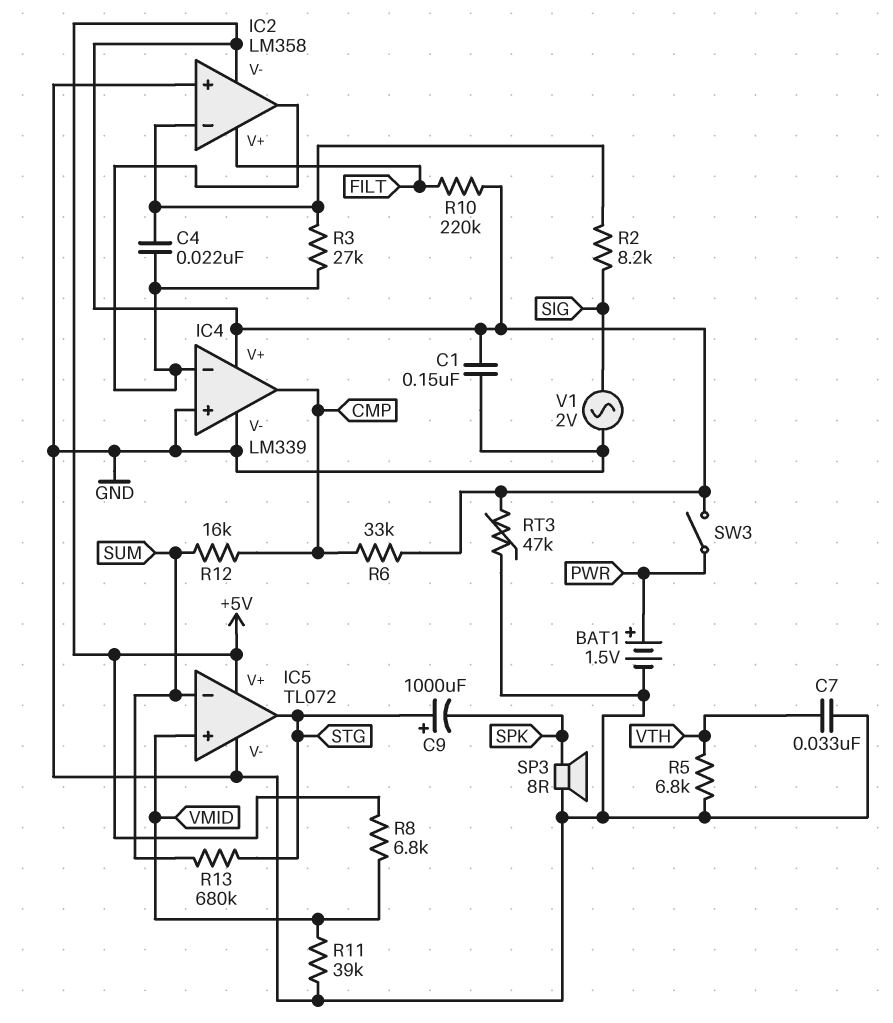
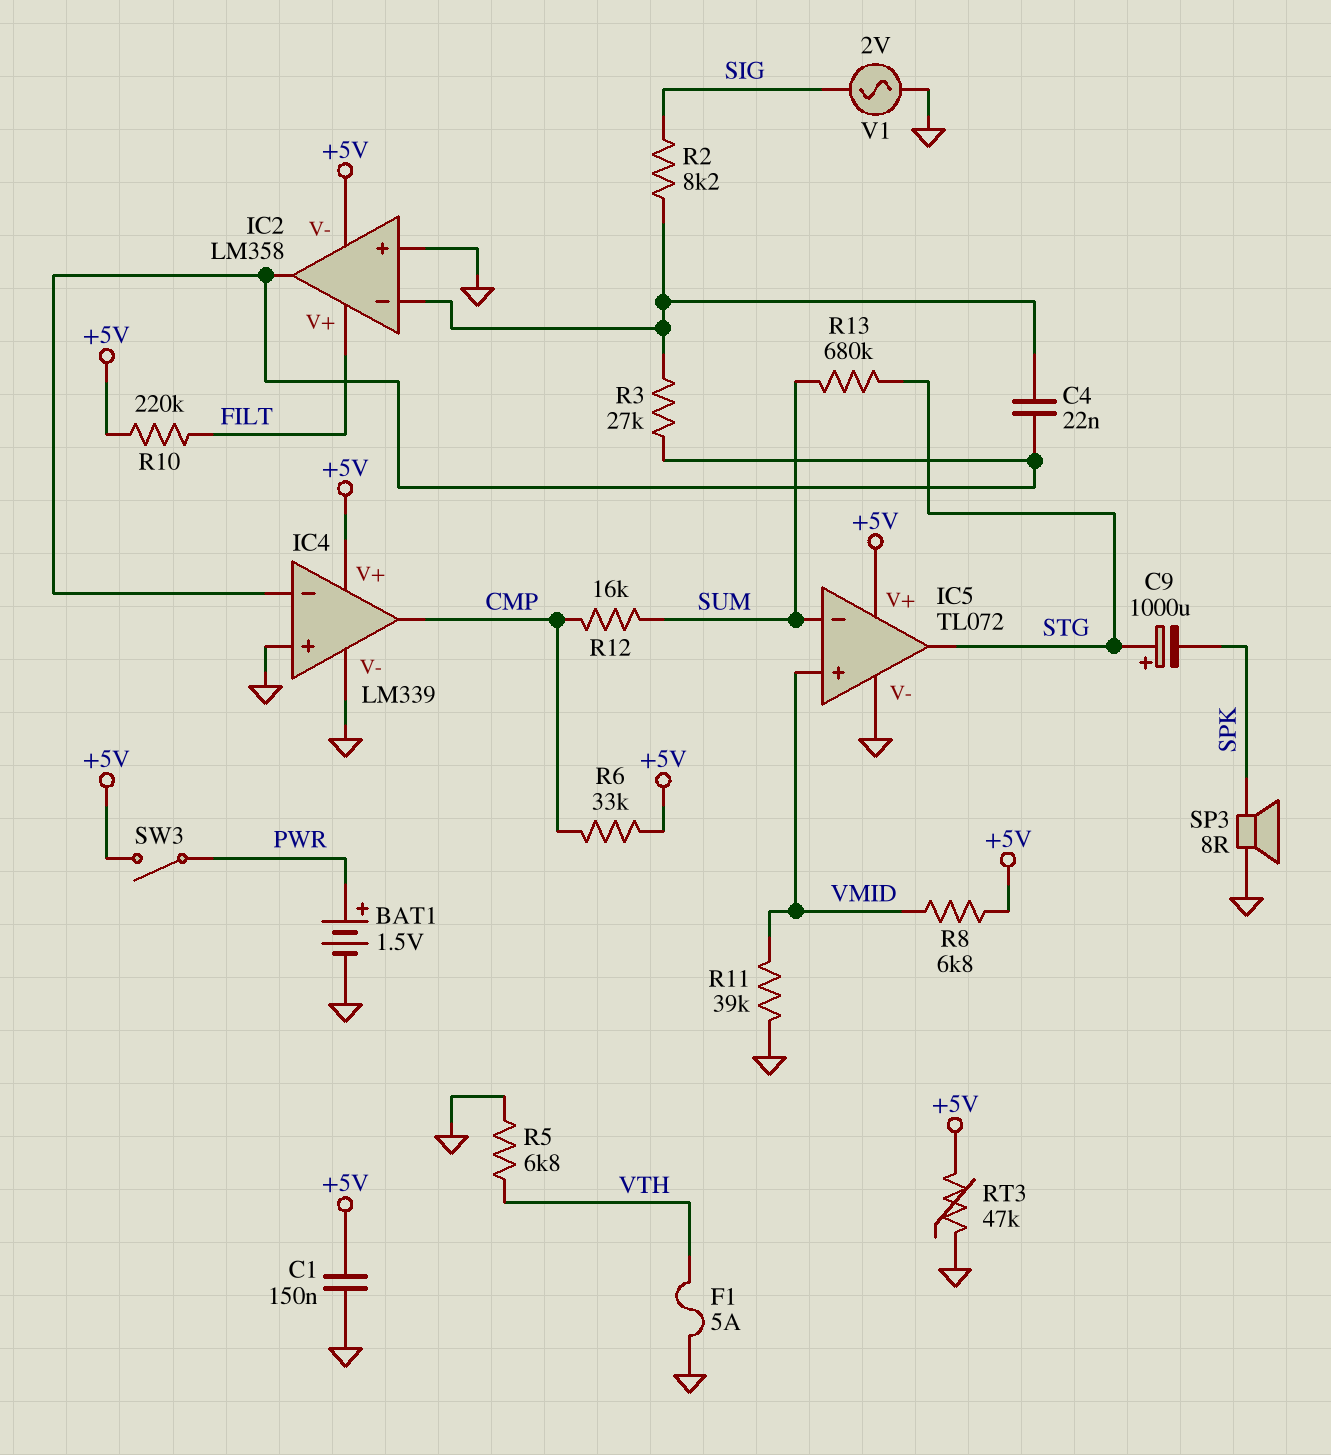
C7: 33nF (GND, VTH) -> none
F1: none -> 5A (GND, VTH)

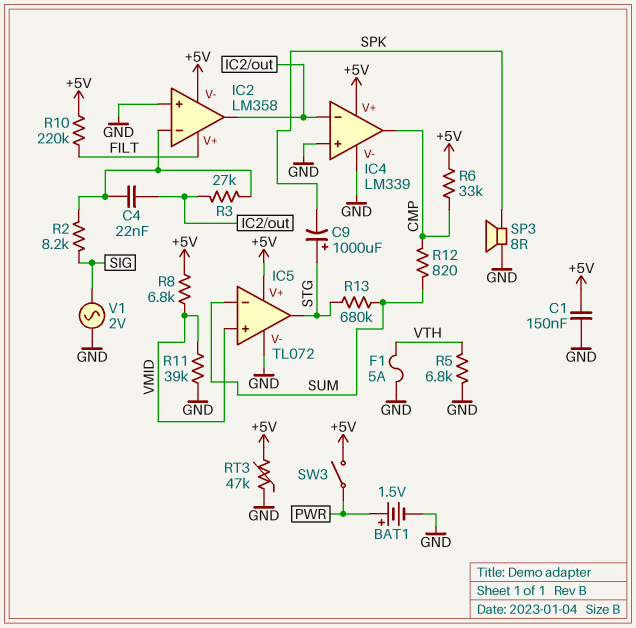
R12: 16k (CMP, SUM) -> 820 (CMP, SUM)

